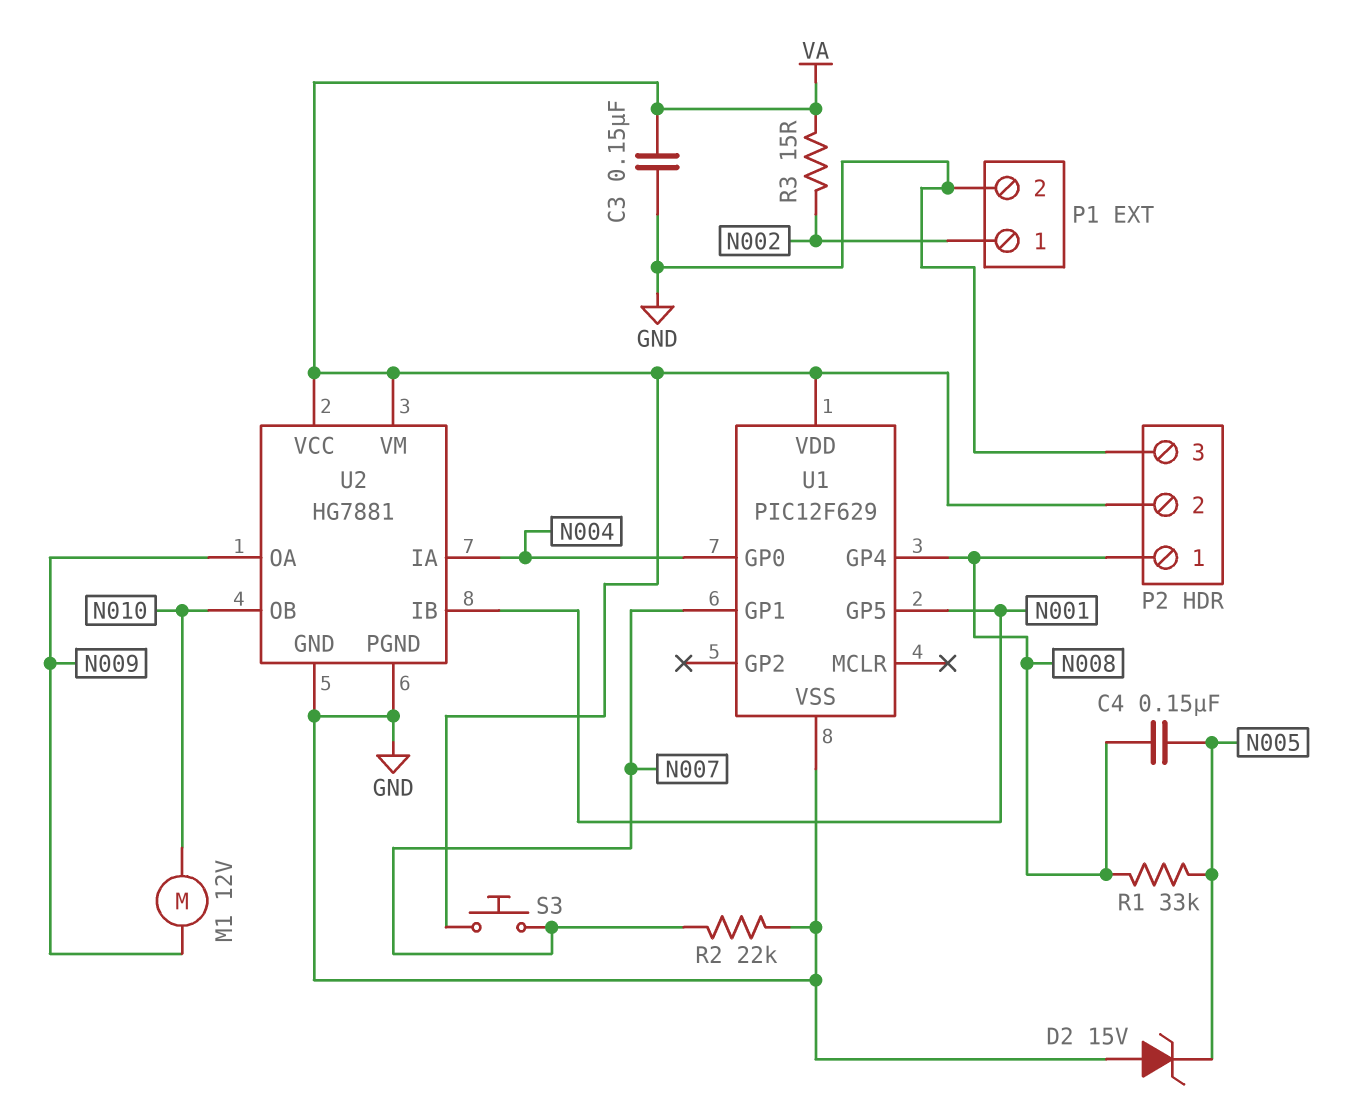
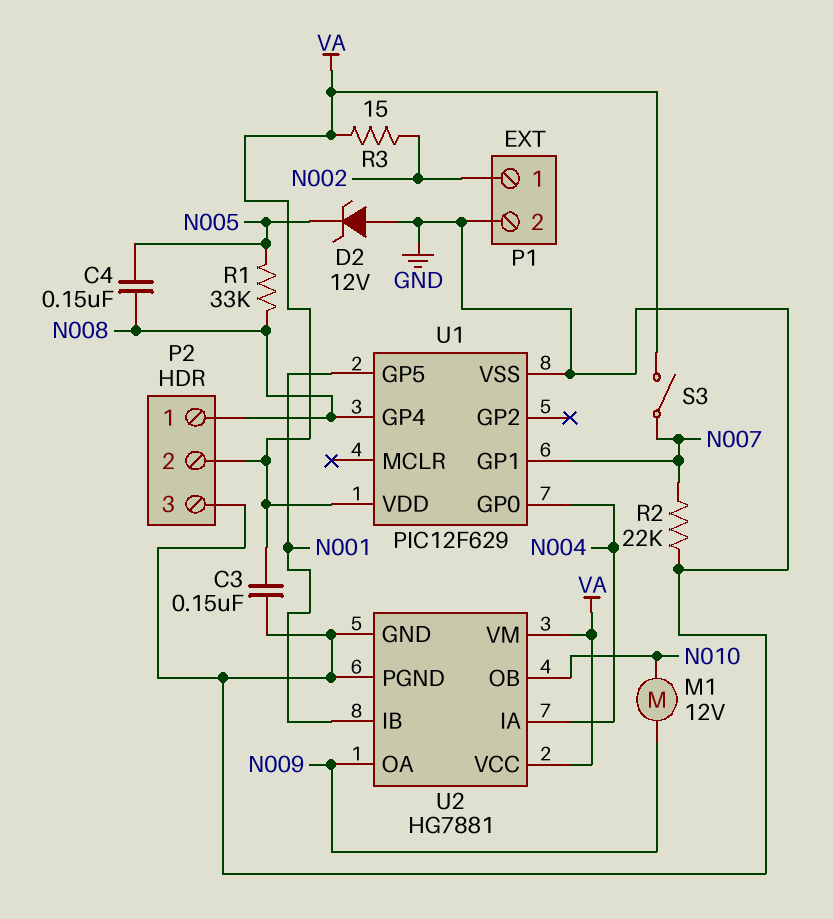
D2: zener 15V (A GND, K N005) -> zener 12V (A GND, K N005)
S3: button (N007, VA) -> switch (N007, VA)

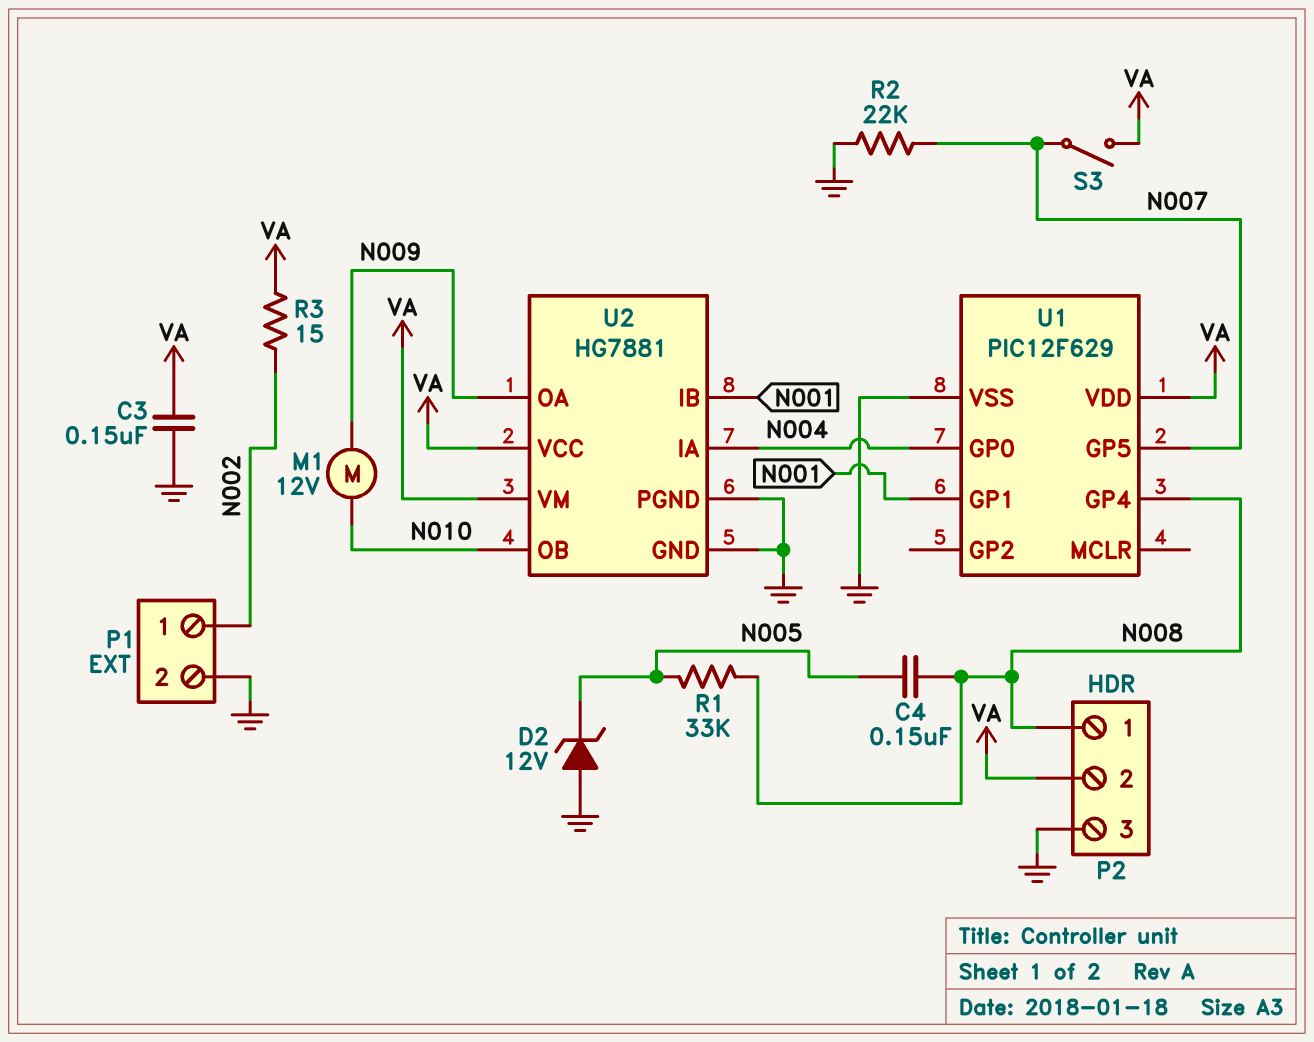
U1 pin GP1: N007 -> N001
U1 pin GP5: N001 -> N007

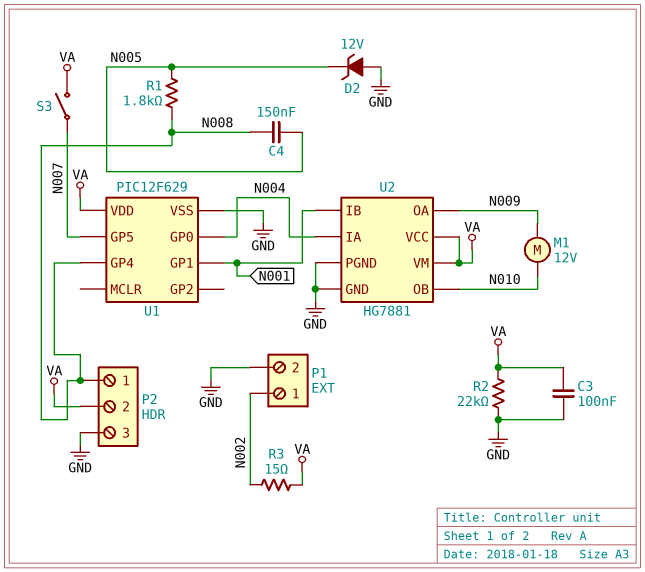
C3: 150nF (GND, VA) -> 100nF (GND, VA)
R1: 33k (N005, N008) -> 1.8k (N005, N008)
R2: 22k (GND, N007) -> 22k (GND, VA)

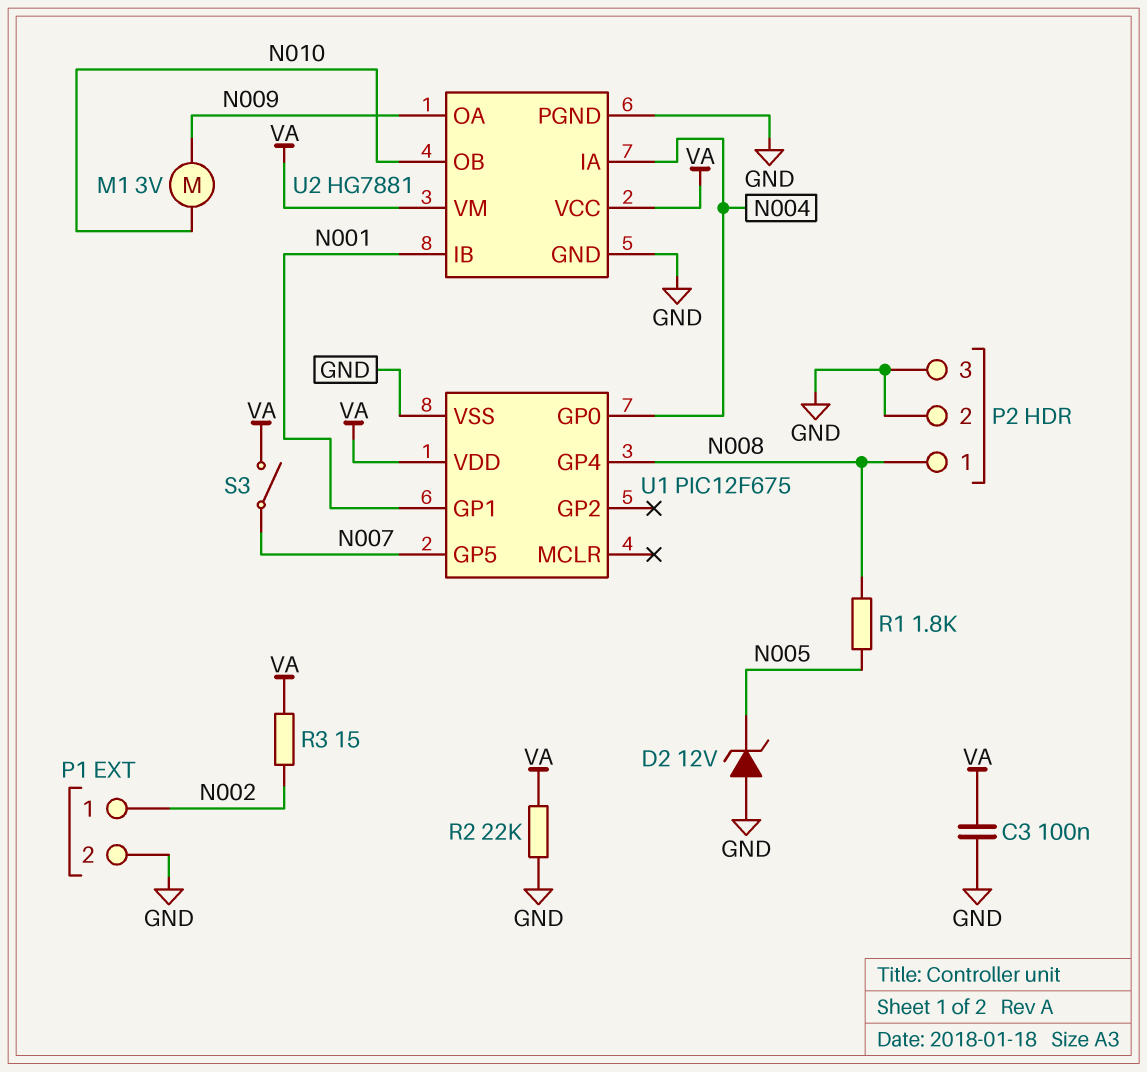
C4: 150nF (N005, N008) -> none
M1: motor 12V (N009, N010) -> motor 3V (N009, N010)
P2 pin 2: VA -> GND
U1: PIC12F629 -> PIC12F675

